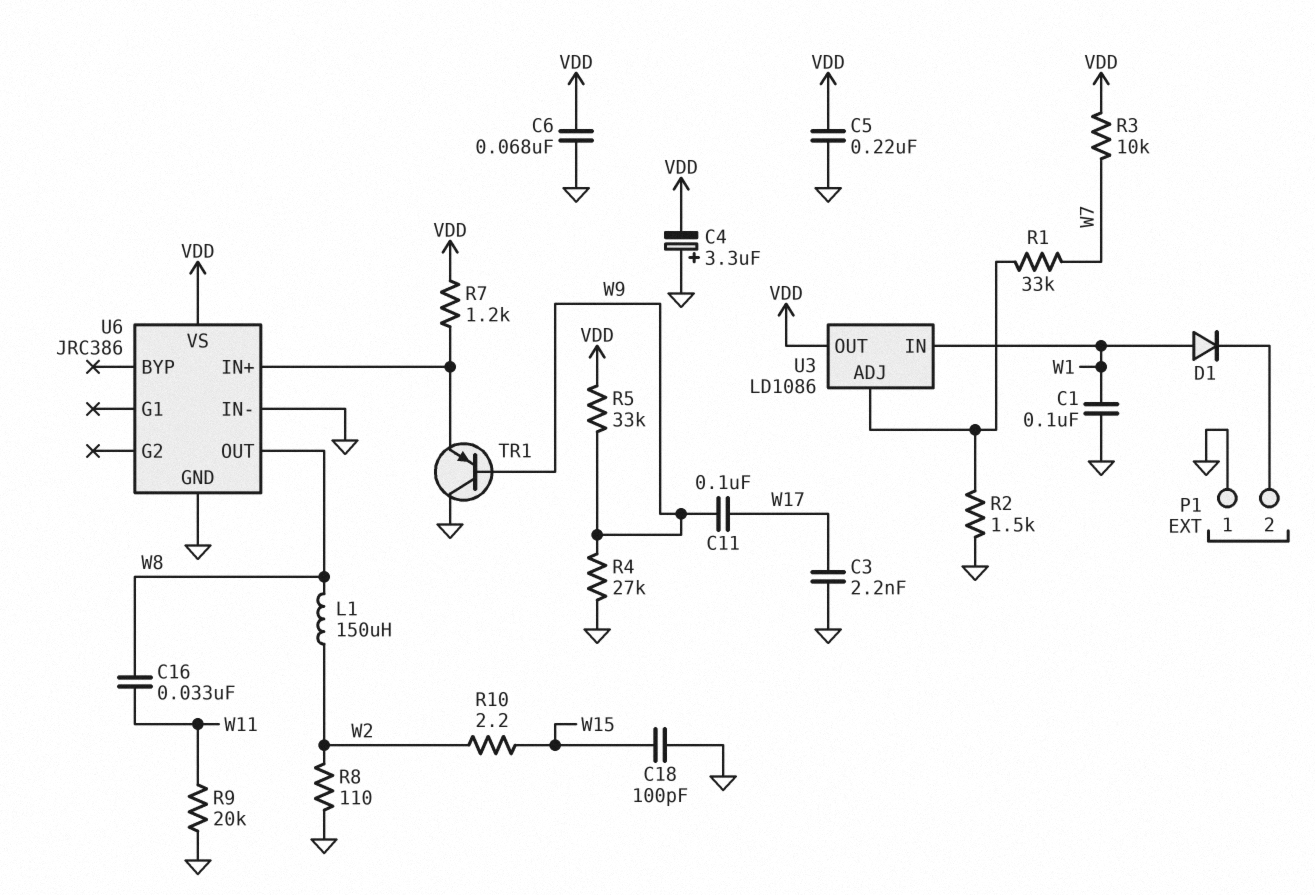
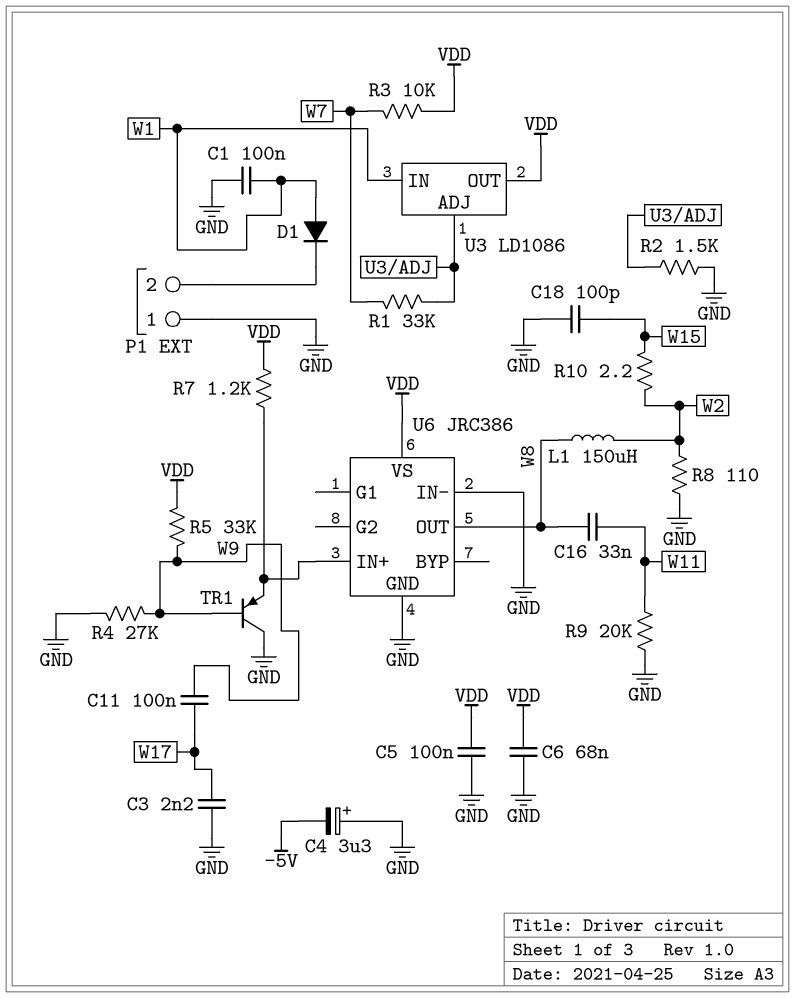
C4: 3.3uF (plus GND, minus VDD) -> 3.3uF (plus GND, minus -5V)
C5: 220nF (GND, VDD) -> 100nF (GND, VDD)

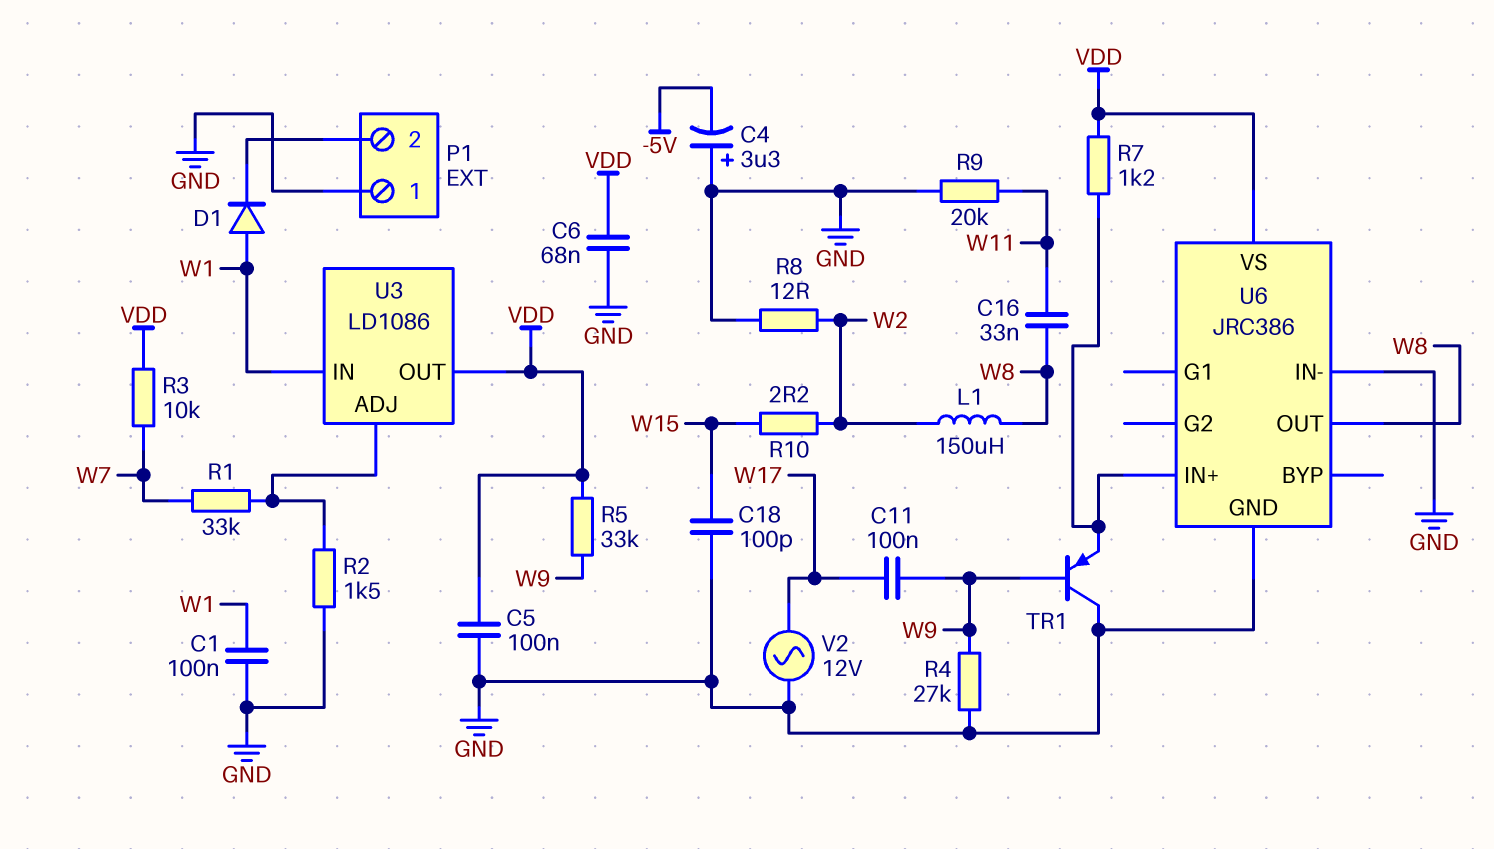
C3: 2.2nF (GND, W17) -> none
R8: 110 (GND, W2) -> 12 (GND, W2)
V2: none -> AC 12V (GND, W17)

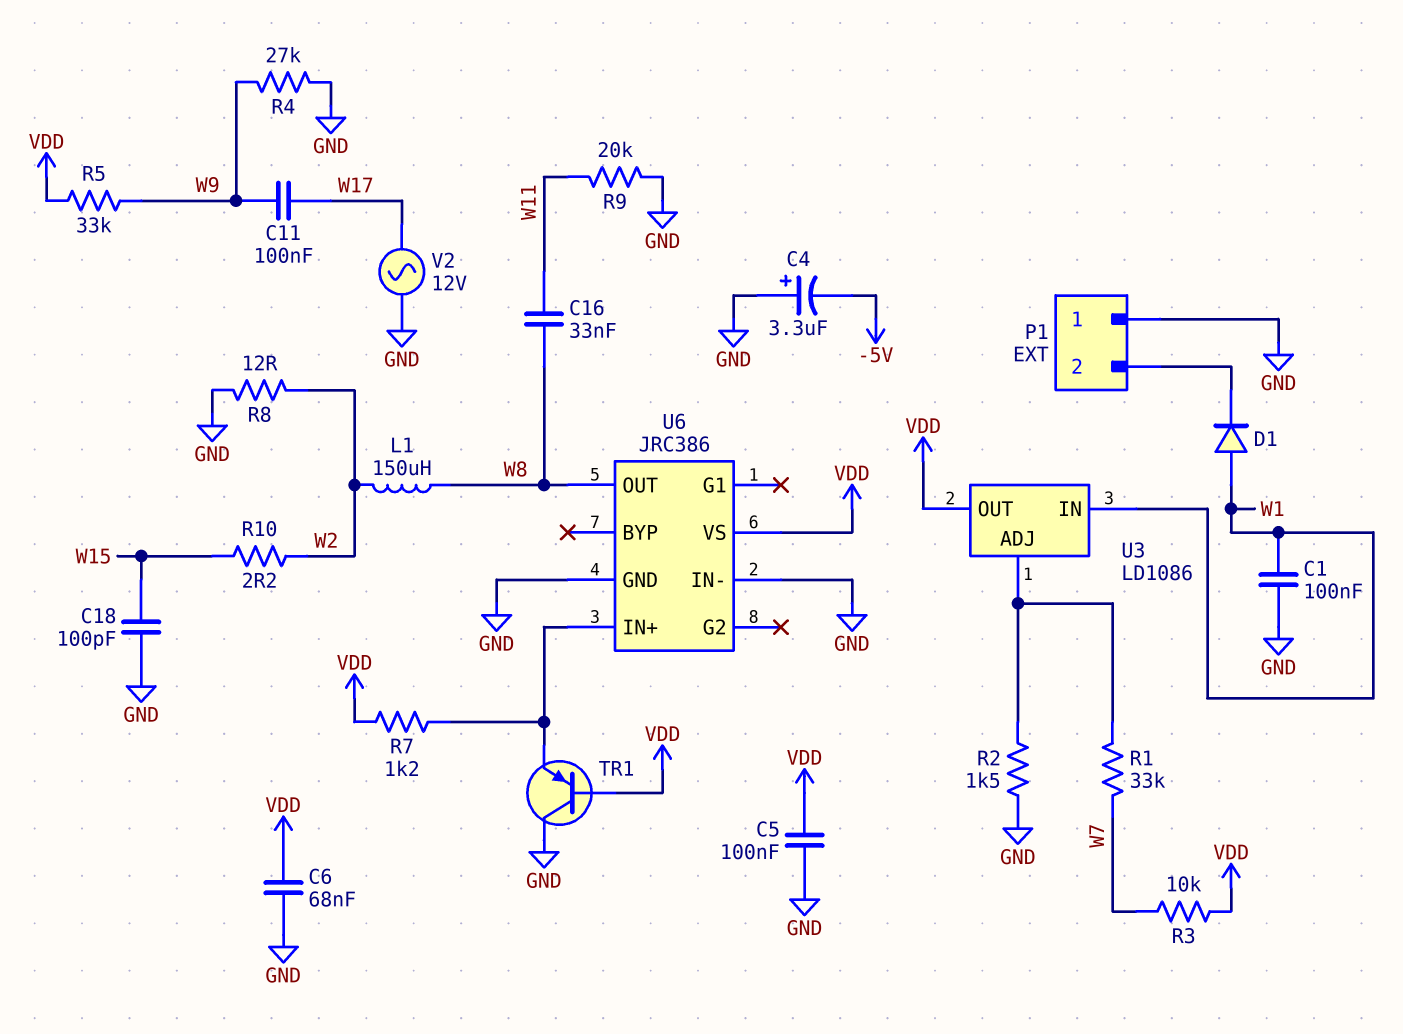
TR1: PNP (B W9, C GND, E U6/IN+) -> PNP (B VDD, C GND, E U6/IN+)

